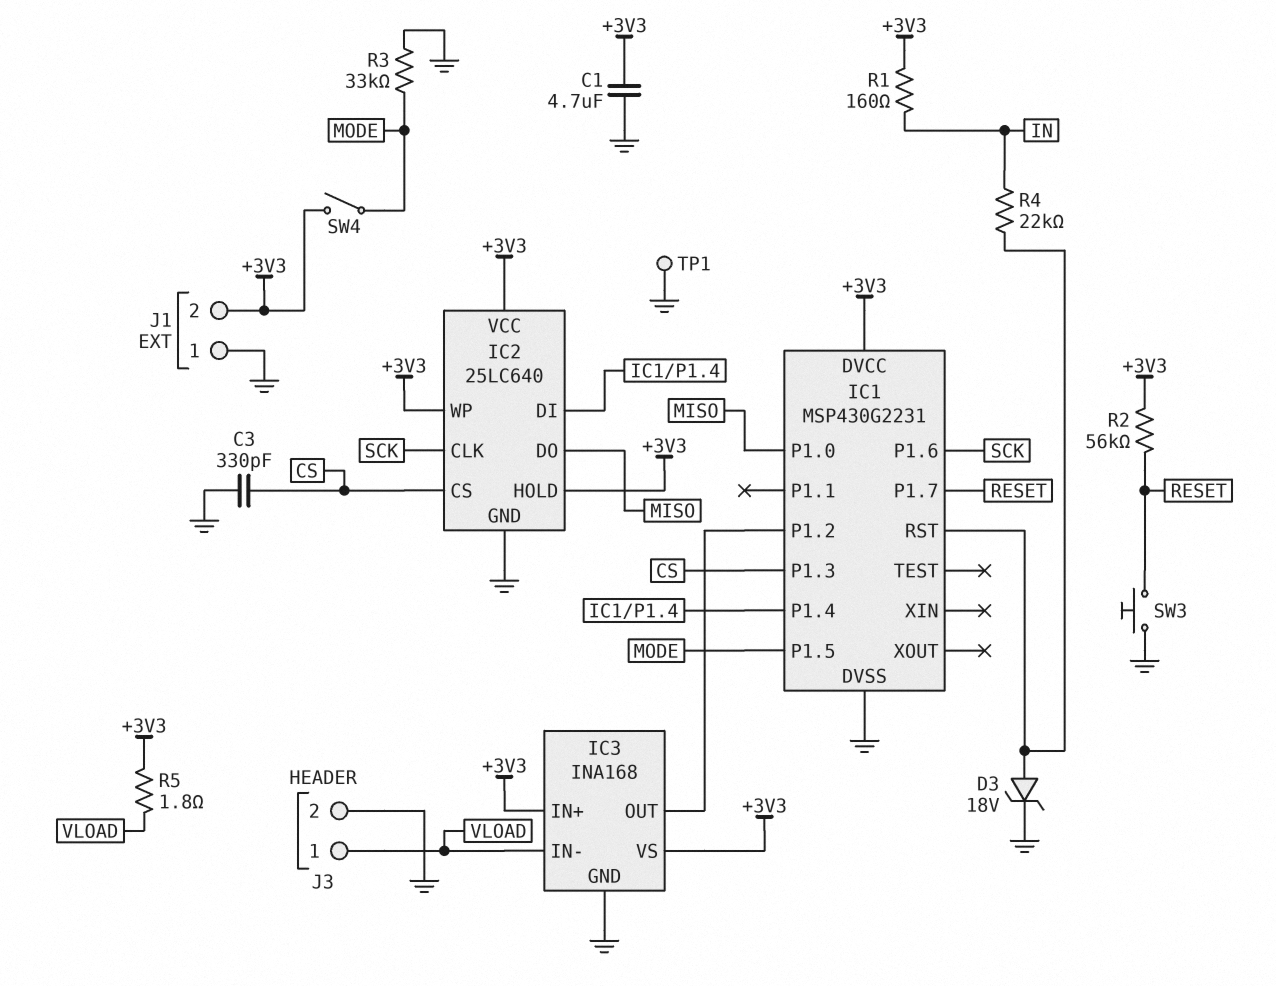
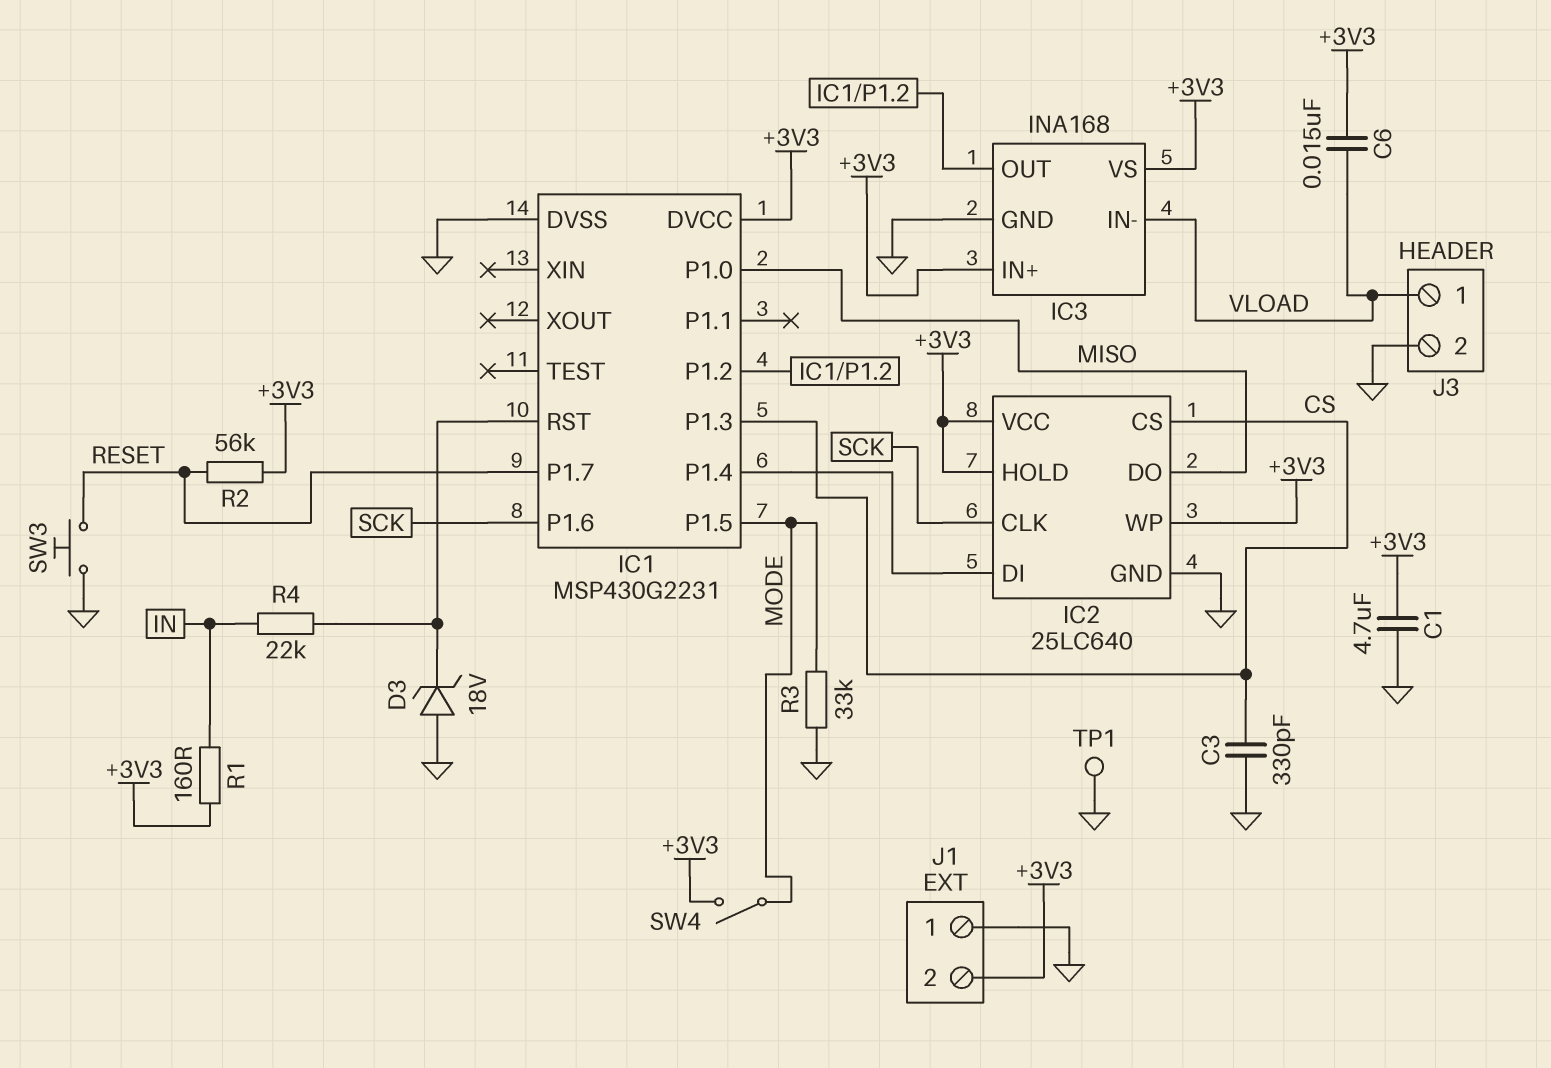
C6: none -> 15nF (+3V3, VLOAD)
D3: zener 18V (A IC1/RST, K GND) -> zener 18V (A GND, K IC1/RST)
R5: 1.8 (+3V3, VLOAD) -> none

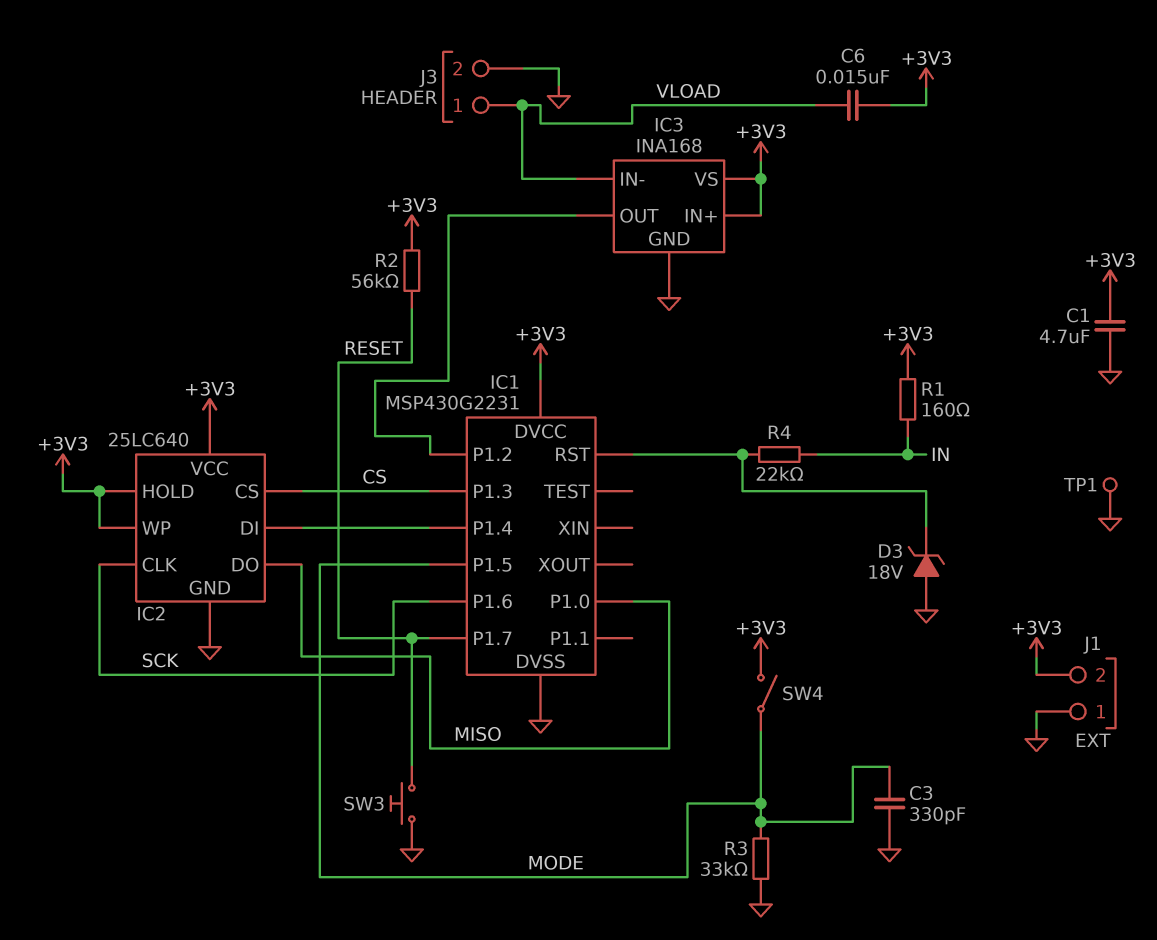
C3: 330pF (CS, GND) -> 330pF (GND, MODE)

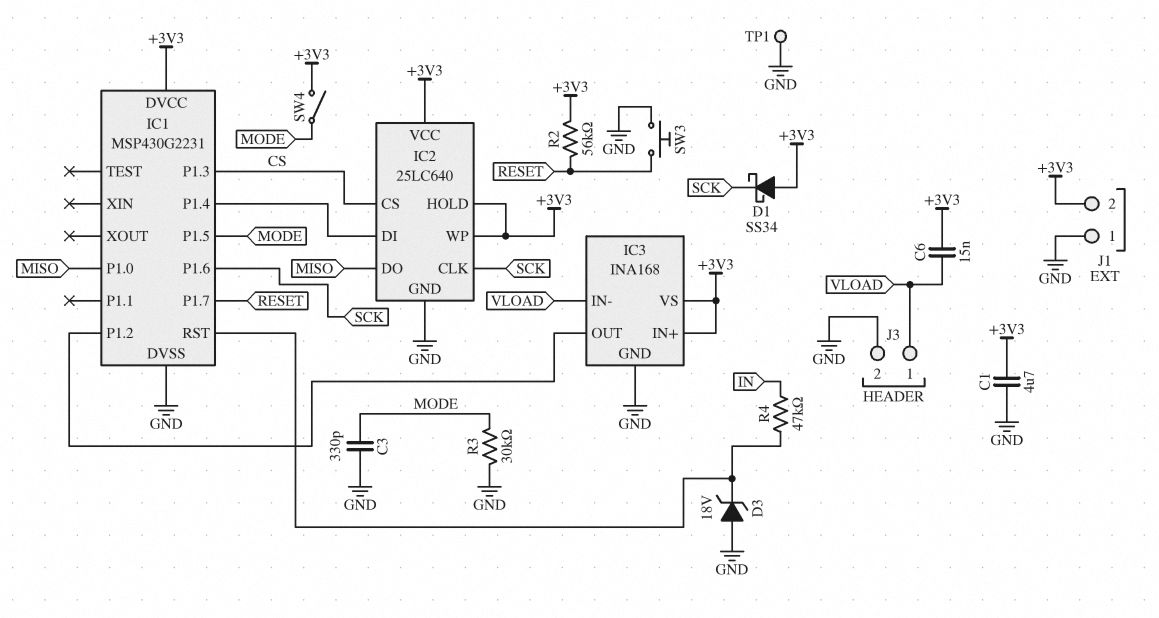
D1: none -> schottky SS34 (A +3V3, K SCK)
R1: 160 (+3V3, IN) -> none
R3: 33k (GND, MODE) -> 30k (GND, MODE)
R4: 22k (IC1/RST, IN) -> 47k (IC1/RST, IN)

